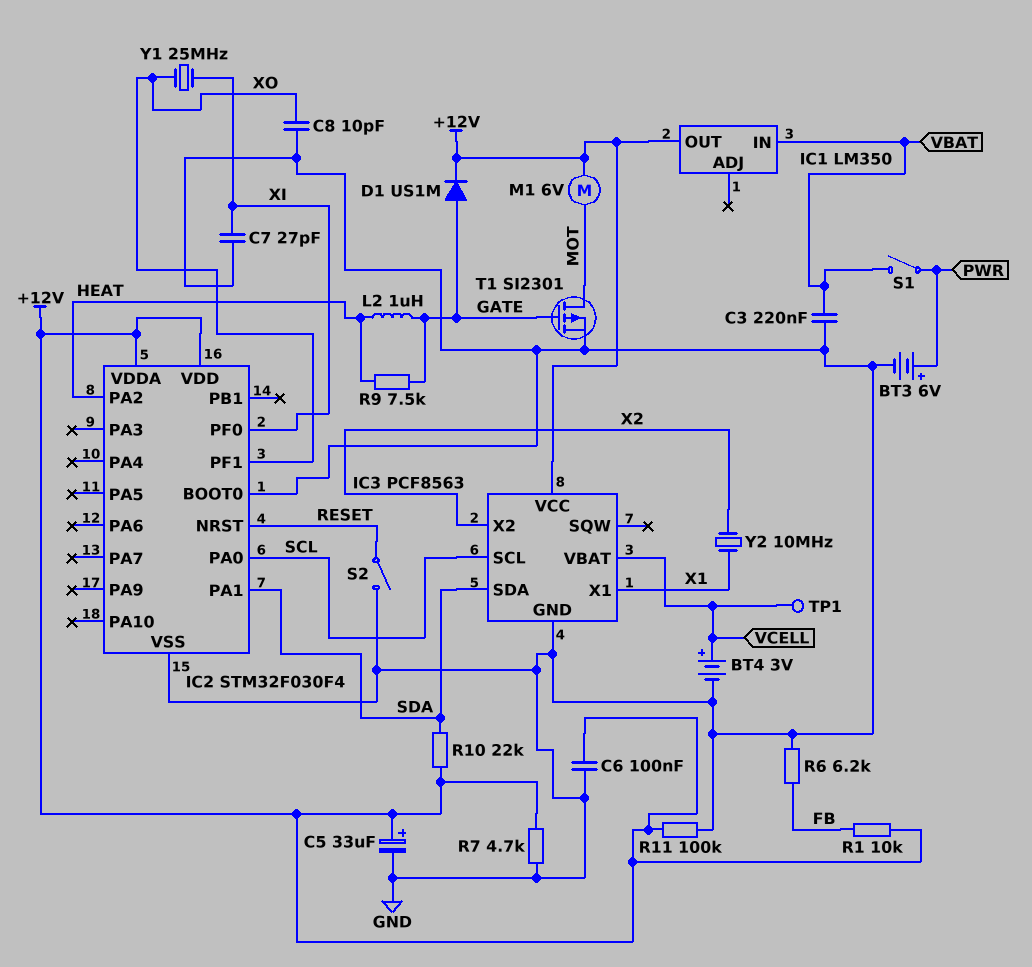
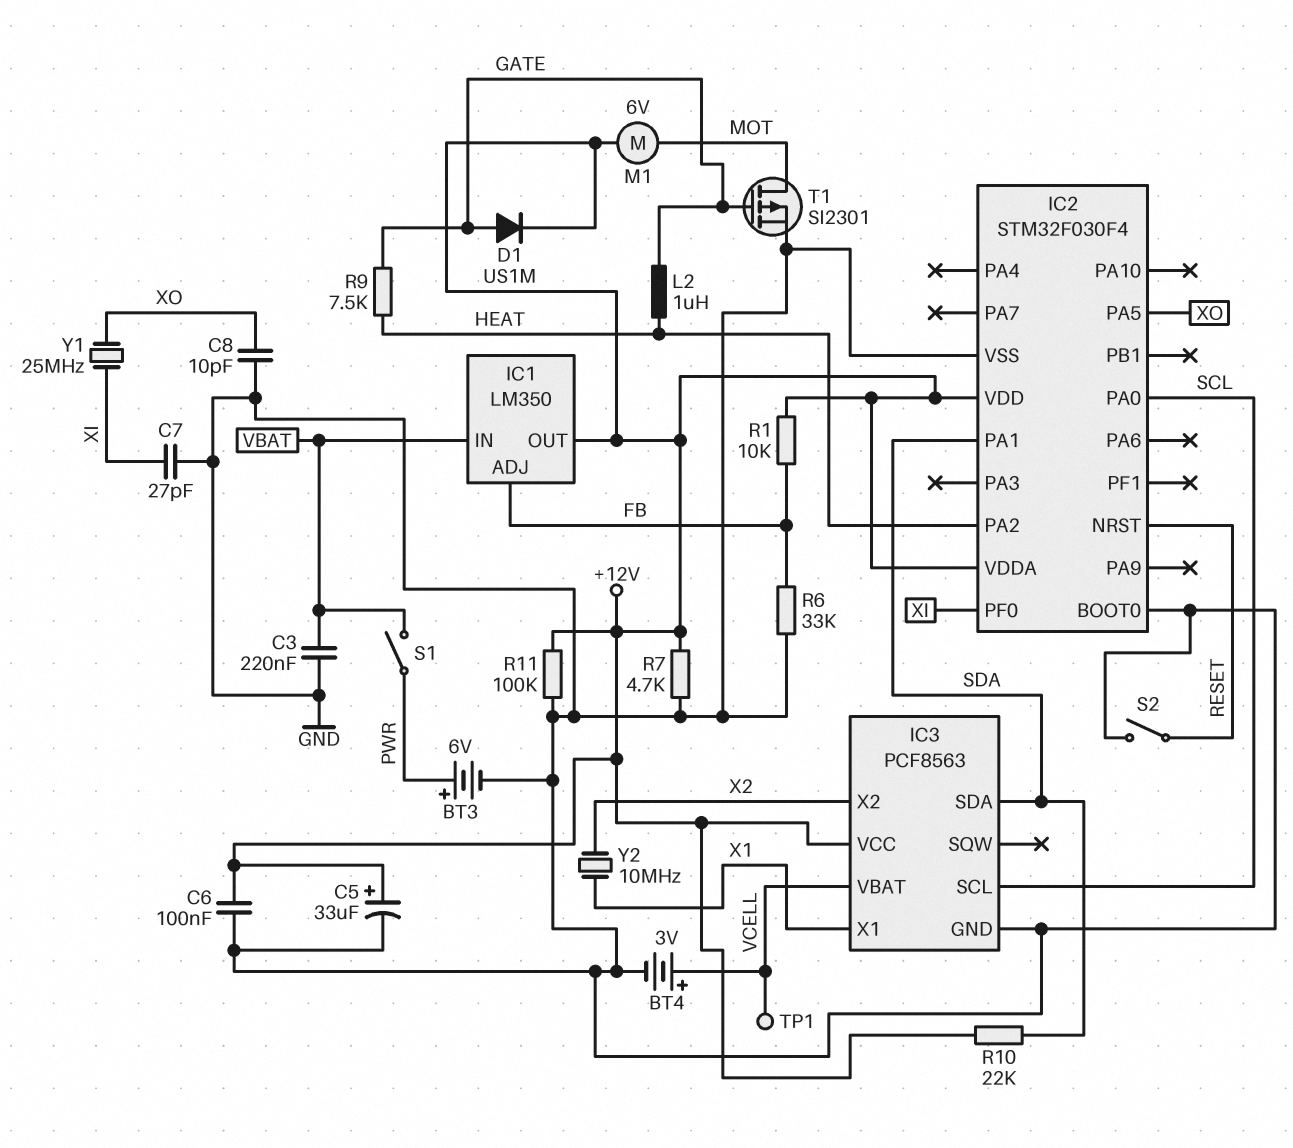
IC1 pin ADJ: none -> FB
IC2 pin PA5: none -> XO
IC2 pin PF1: XO -> none
R6: 6.2k (FB, GND) -> 33k (FB, GND)

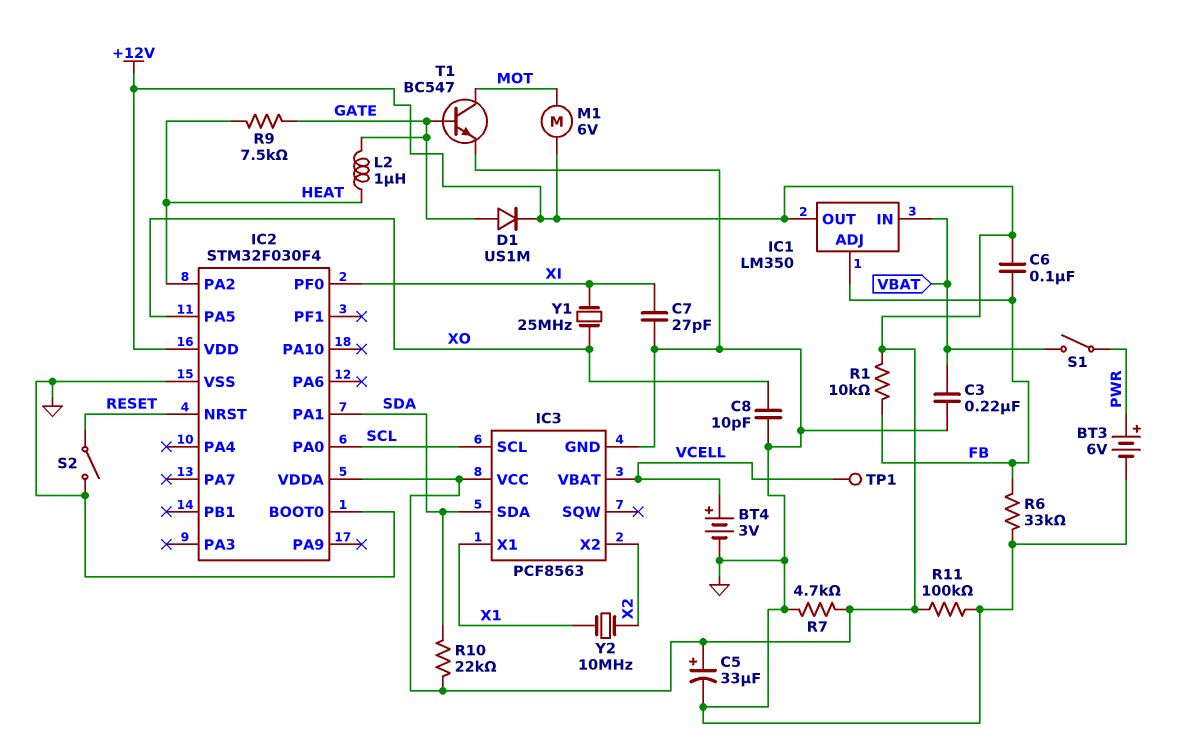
C6: 100nF (+12V, GND) -> 100nF (+12V, FB)
T1: PMOS SI2301 (G GATE, D MOT, S GND) -> NPN BC547 (B GATE, C MOT, E GND)

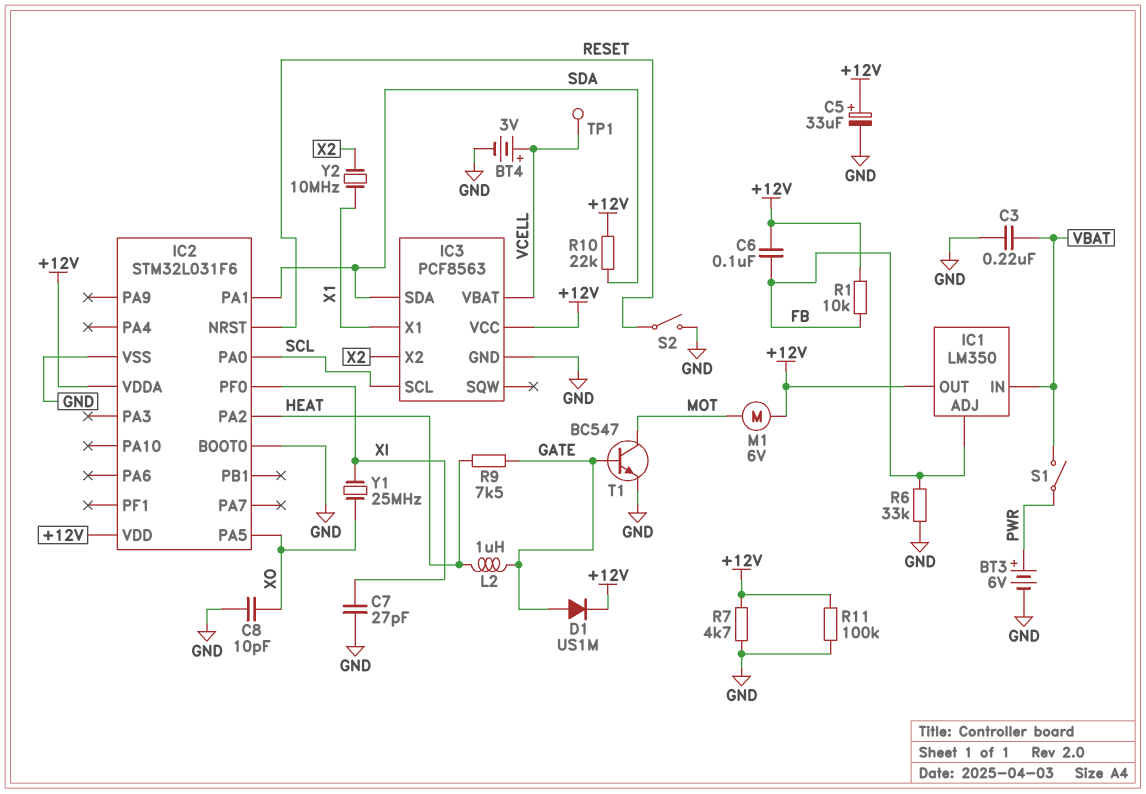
IC2: STM32F030F4 -> STM32L031F6

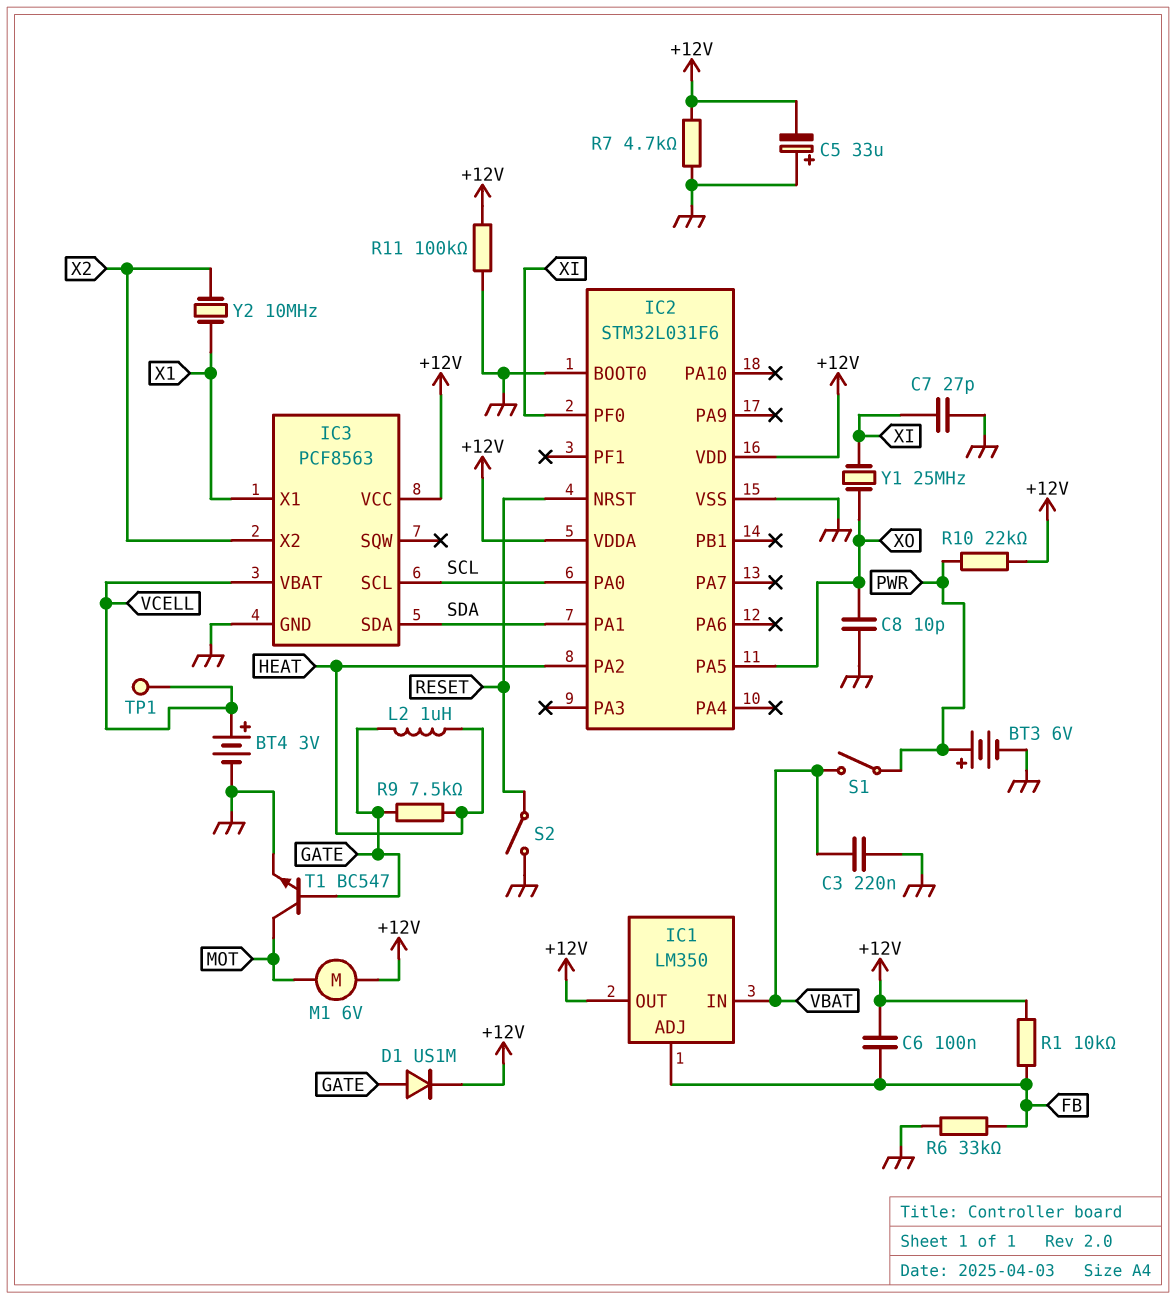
C5: 33uF (plus +12V, minus GND) -> 33uF (plus GND, minus +12V)
R10: 22k (+12V, SDA) -> 22k (+12V, PWR)

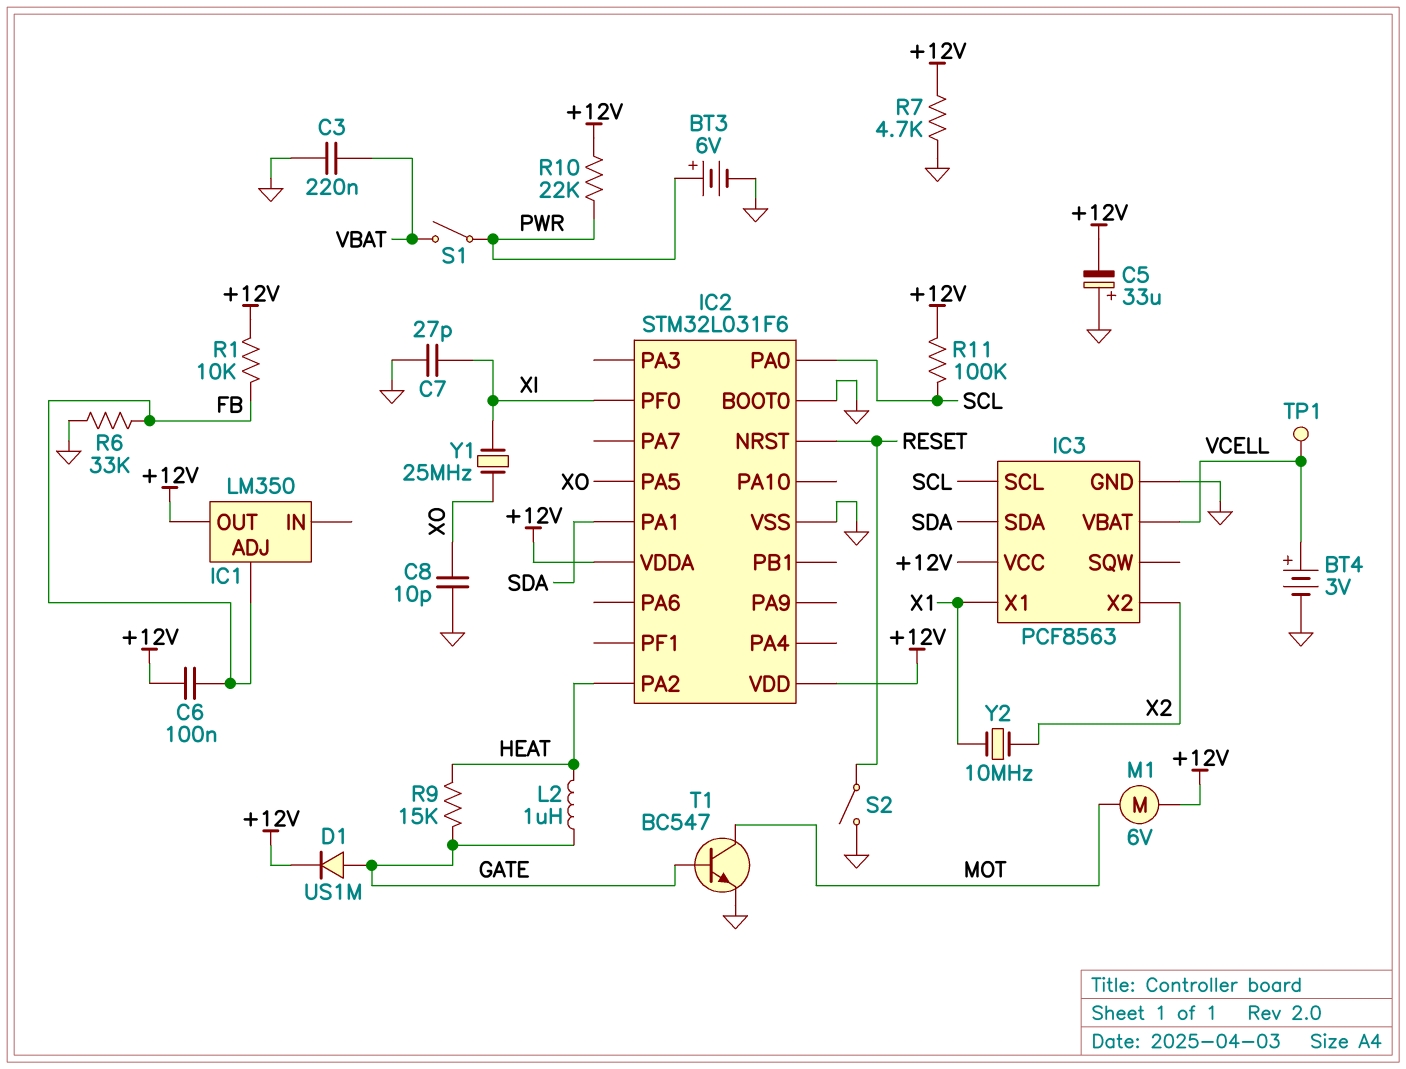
IC1 pin IN: VBAT -> none
R9: 7.5k (GATE, HEAT) -> 15k (GATE, HEAT)
R11: 100k (+12V, GND) -> 100k (+12V, SCL)

